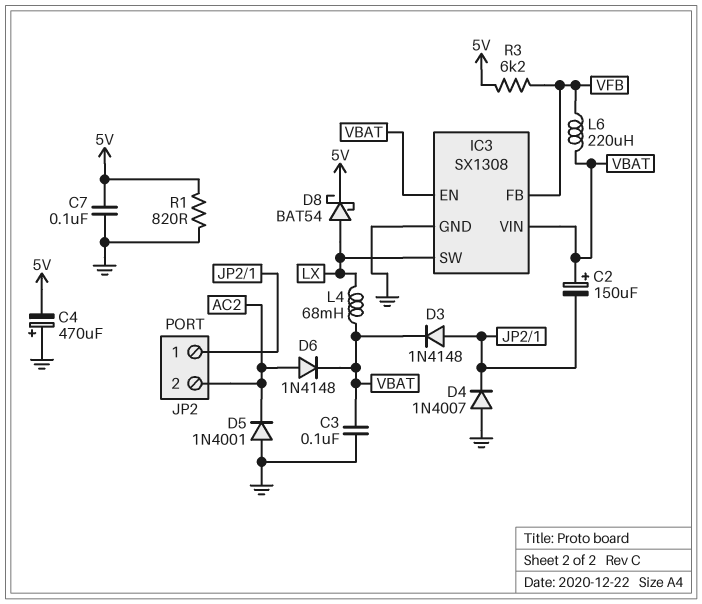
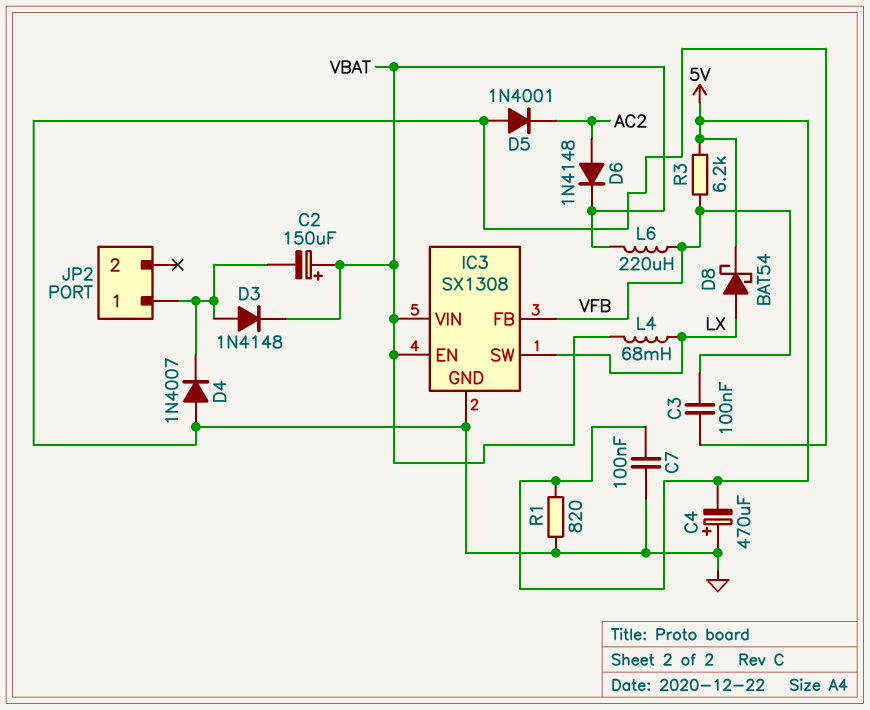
C3: 100nF (GND, VBAT) -> 100nF (GND, VFB)
JP2 pin 2: AC2 -> none

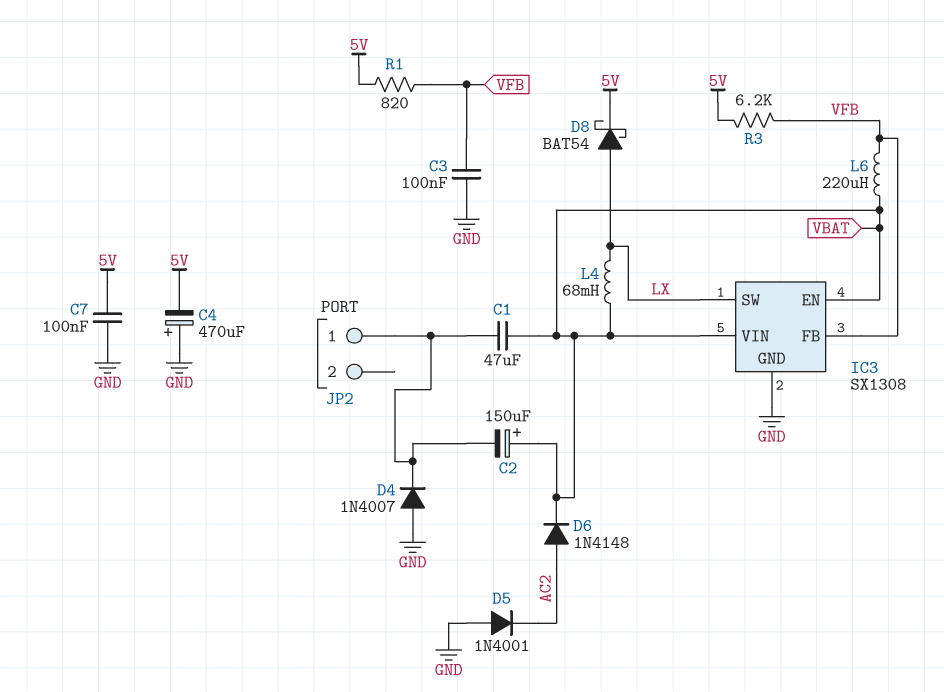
C1: none -> 47uF (JP2/1, VBAT)
D3: diode 1N4148 (A JP2/1, K VBAT) -> none
R1: 820 (5V, GND) -> 820 (5V, VFB)

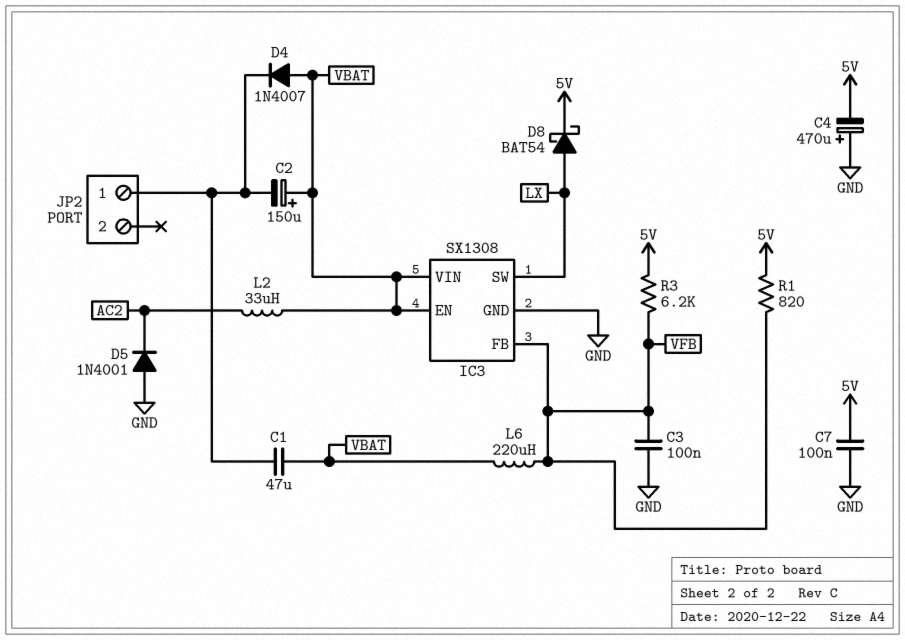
D4: diode 1N4007 (A GND, K JP2/1) -> diode 1N4007 (A VBAT, K JP2/1)
D6: diode 1N4148 (A AC2, K VBAT) -> none
L2: none -> 33uH (AC2, VBAT)
L4: 68mH (LX, VBAT) -> none

